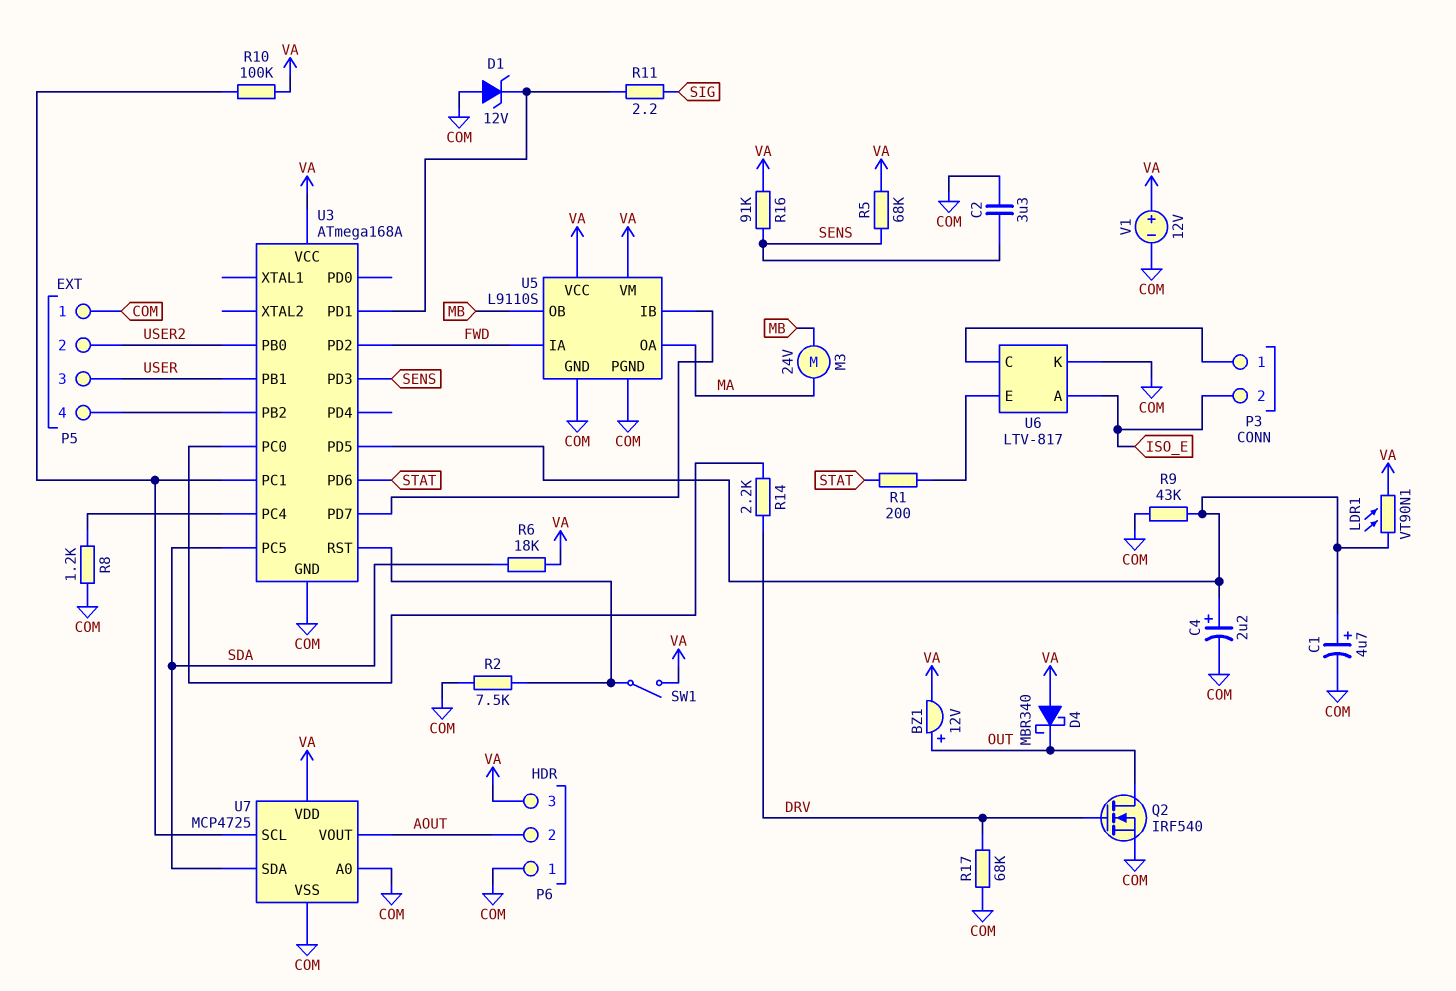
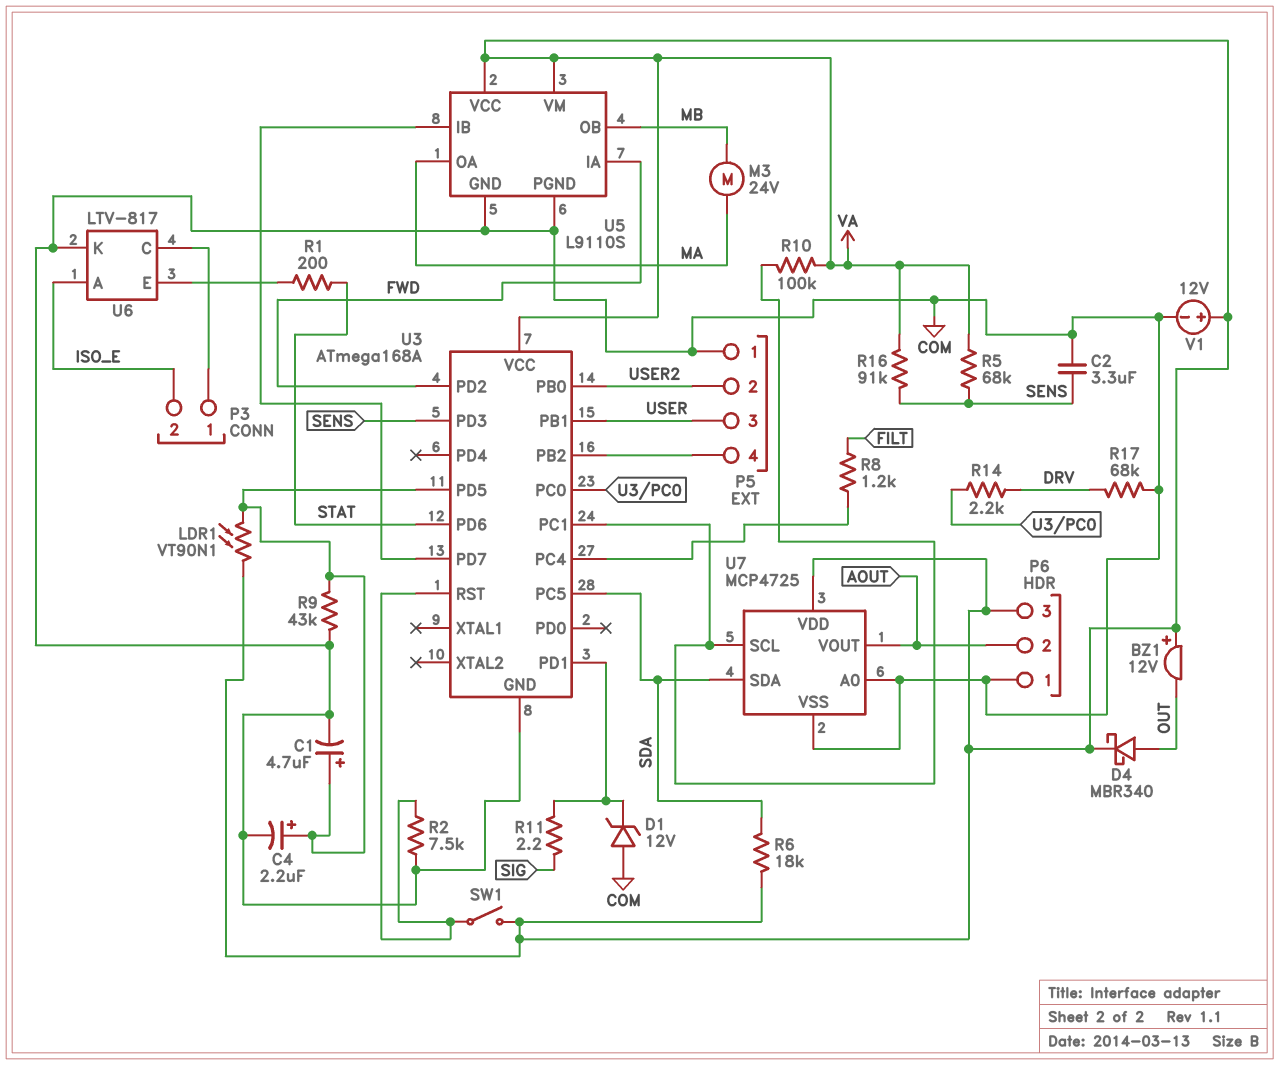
BZ1: buzzer 12V (plus OUT, minus VA) -> buzzer 12V (plus VA, minus OUT)
D4: schottky MBR340 (A VA, K OUT) -> schottky MBR340 (A OUT, K VA)
Q2: NMOS IRF540 (G DRV, D OUT, S COM) -> none
R8: 1.2k (COM, U3/PC4) -> 1.2k (FILT, U3/PC4)

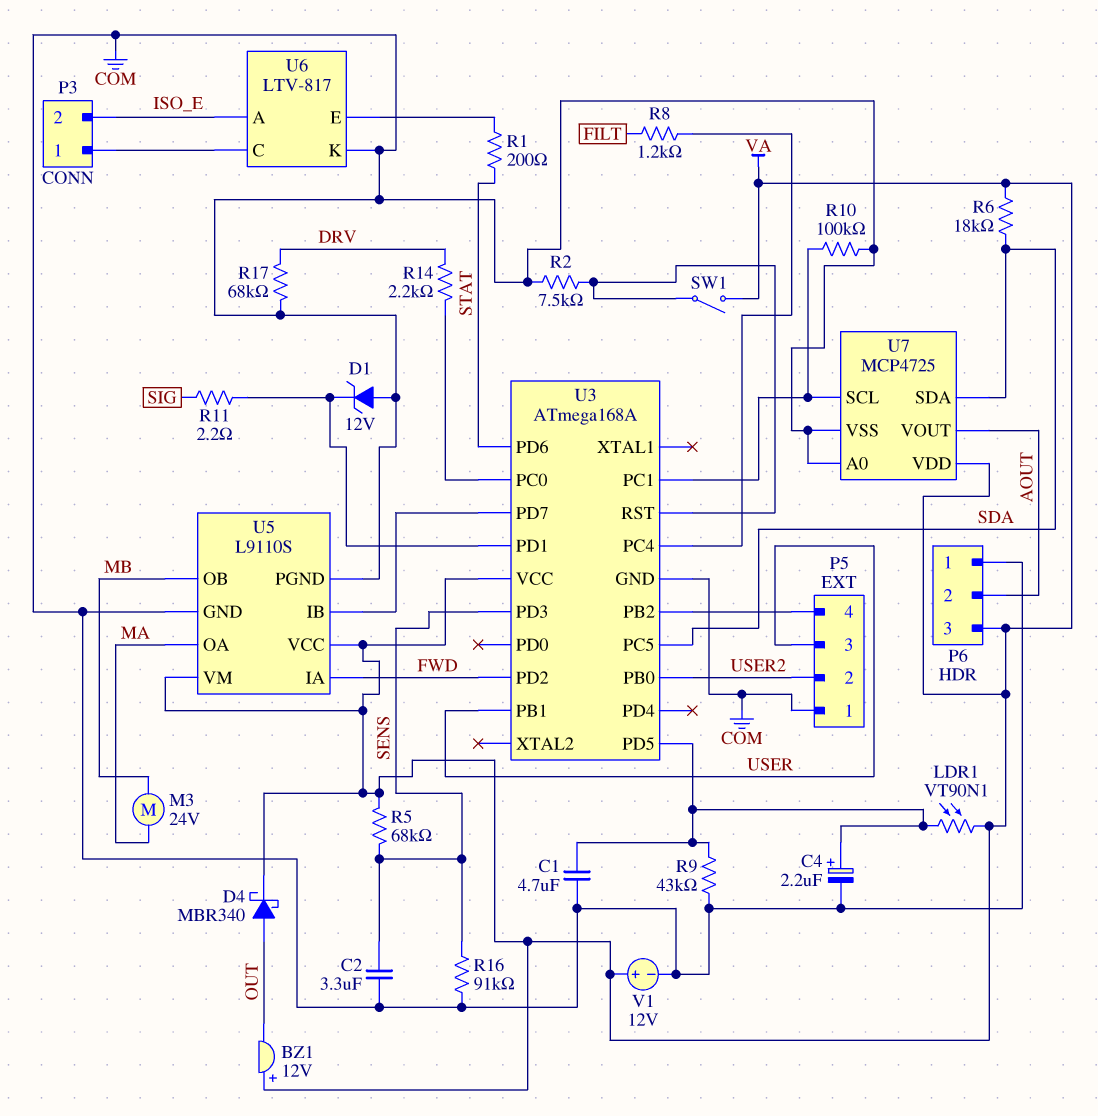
C1: 4.7uF (plus U3/PD5, minus COM) -> 4.7uF (COM, U3/PD5)
R10: 100k (U3/PC1, VA) -> 100k (COM, U3/PC1)
R16: 91k (SENS, VA) -> 91k (COM, SENS)

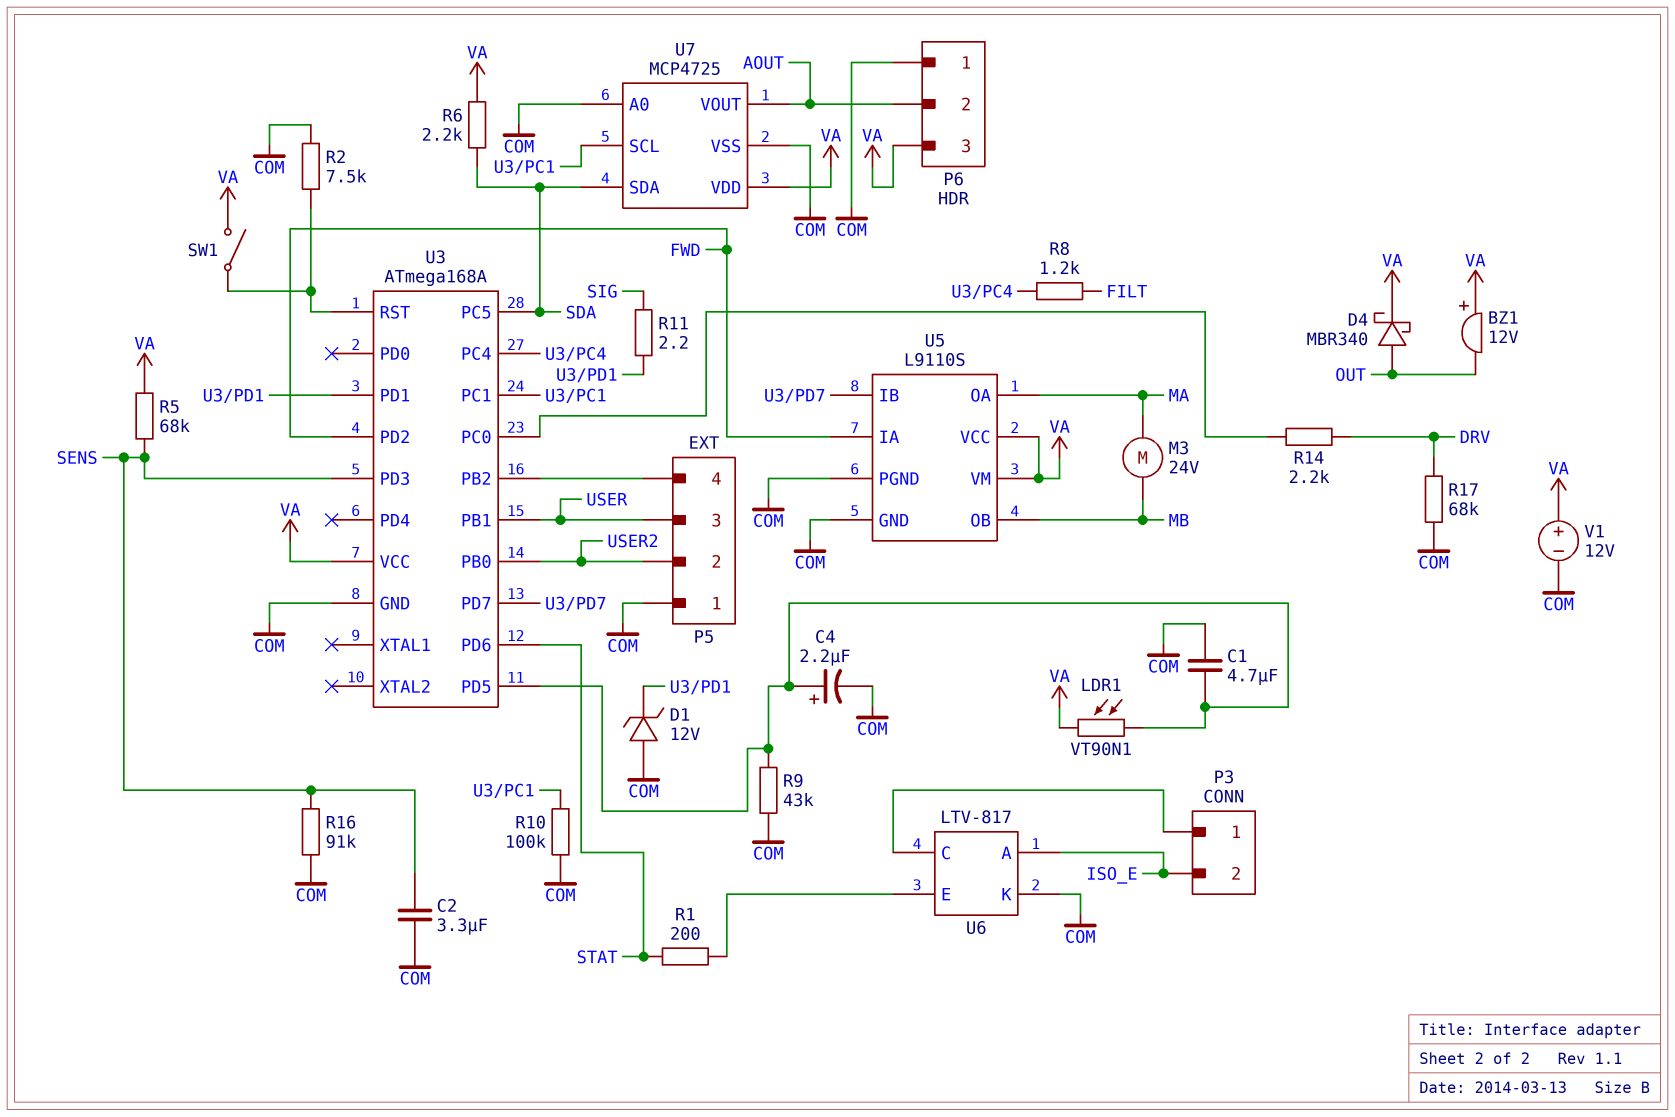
R6: 18k (SDA, VA) -> 2.2k (SDA, VA)

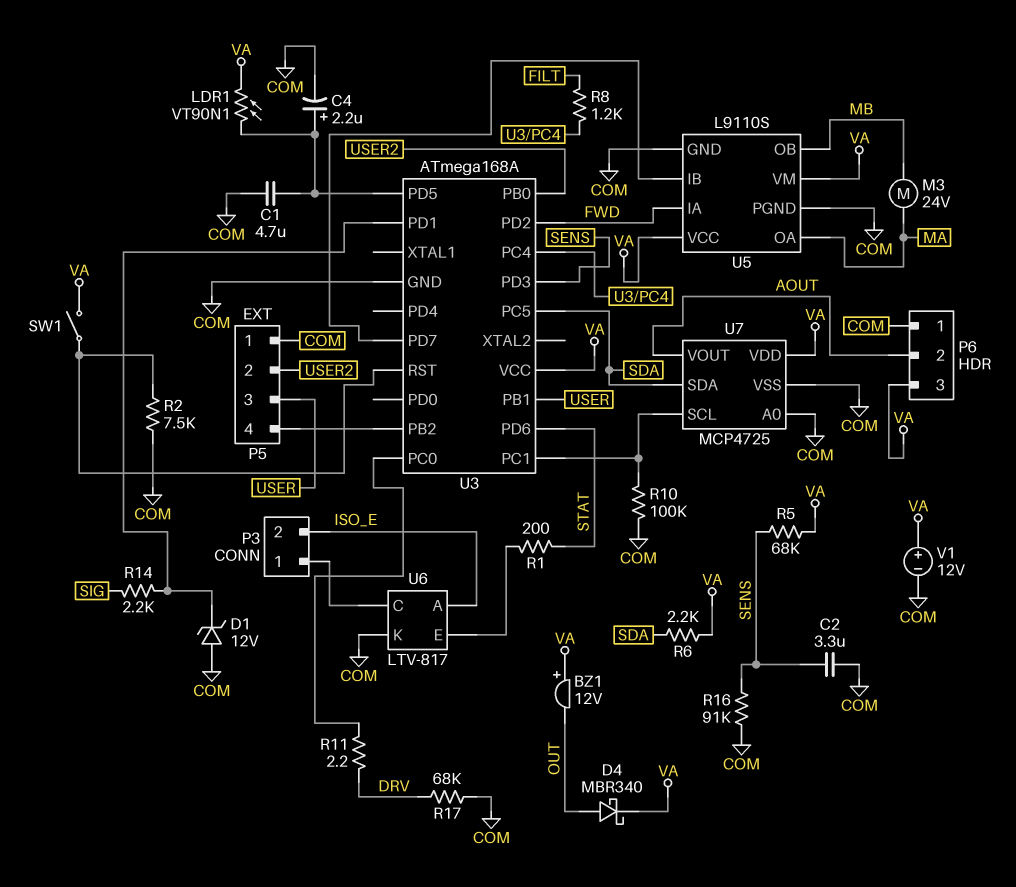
R9: 43k (COM, U3/PD5) -> none
R11: 2.2 (SIG, U3/PD1) -> 2.2 (DRV, U3/PC0)
R14: 2.2k (DRV, U3/PC0) -> 2.2k (SIG, U3/PD1)

